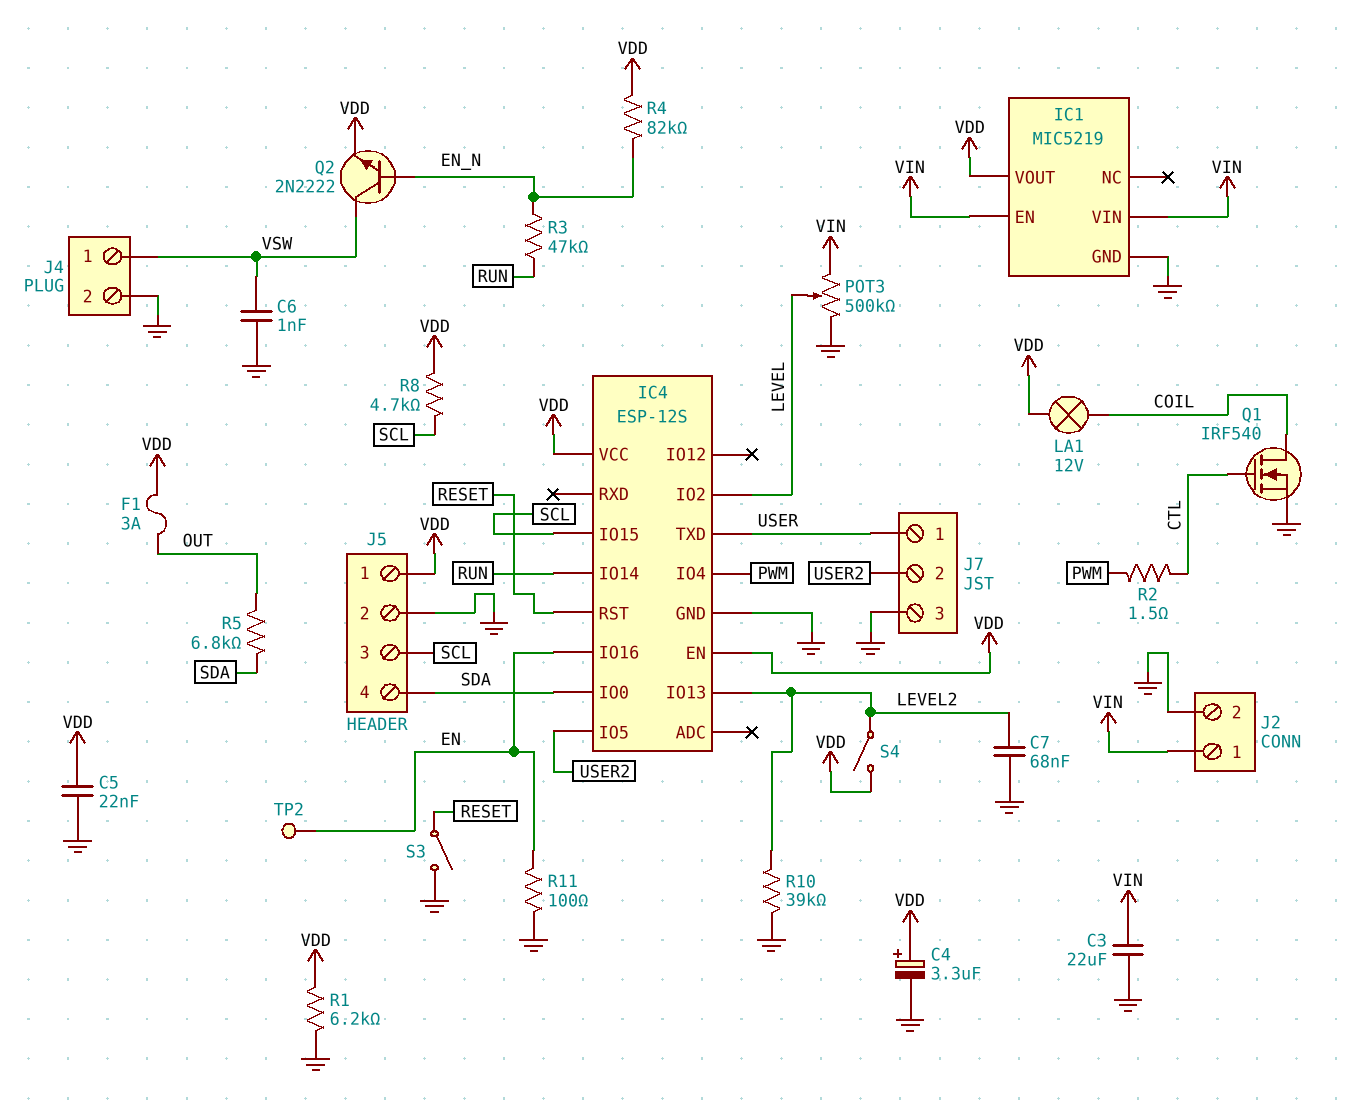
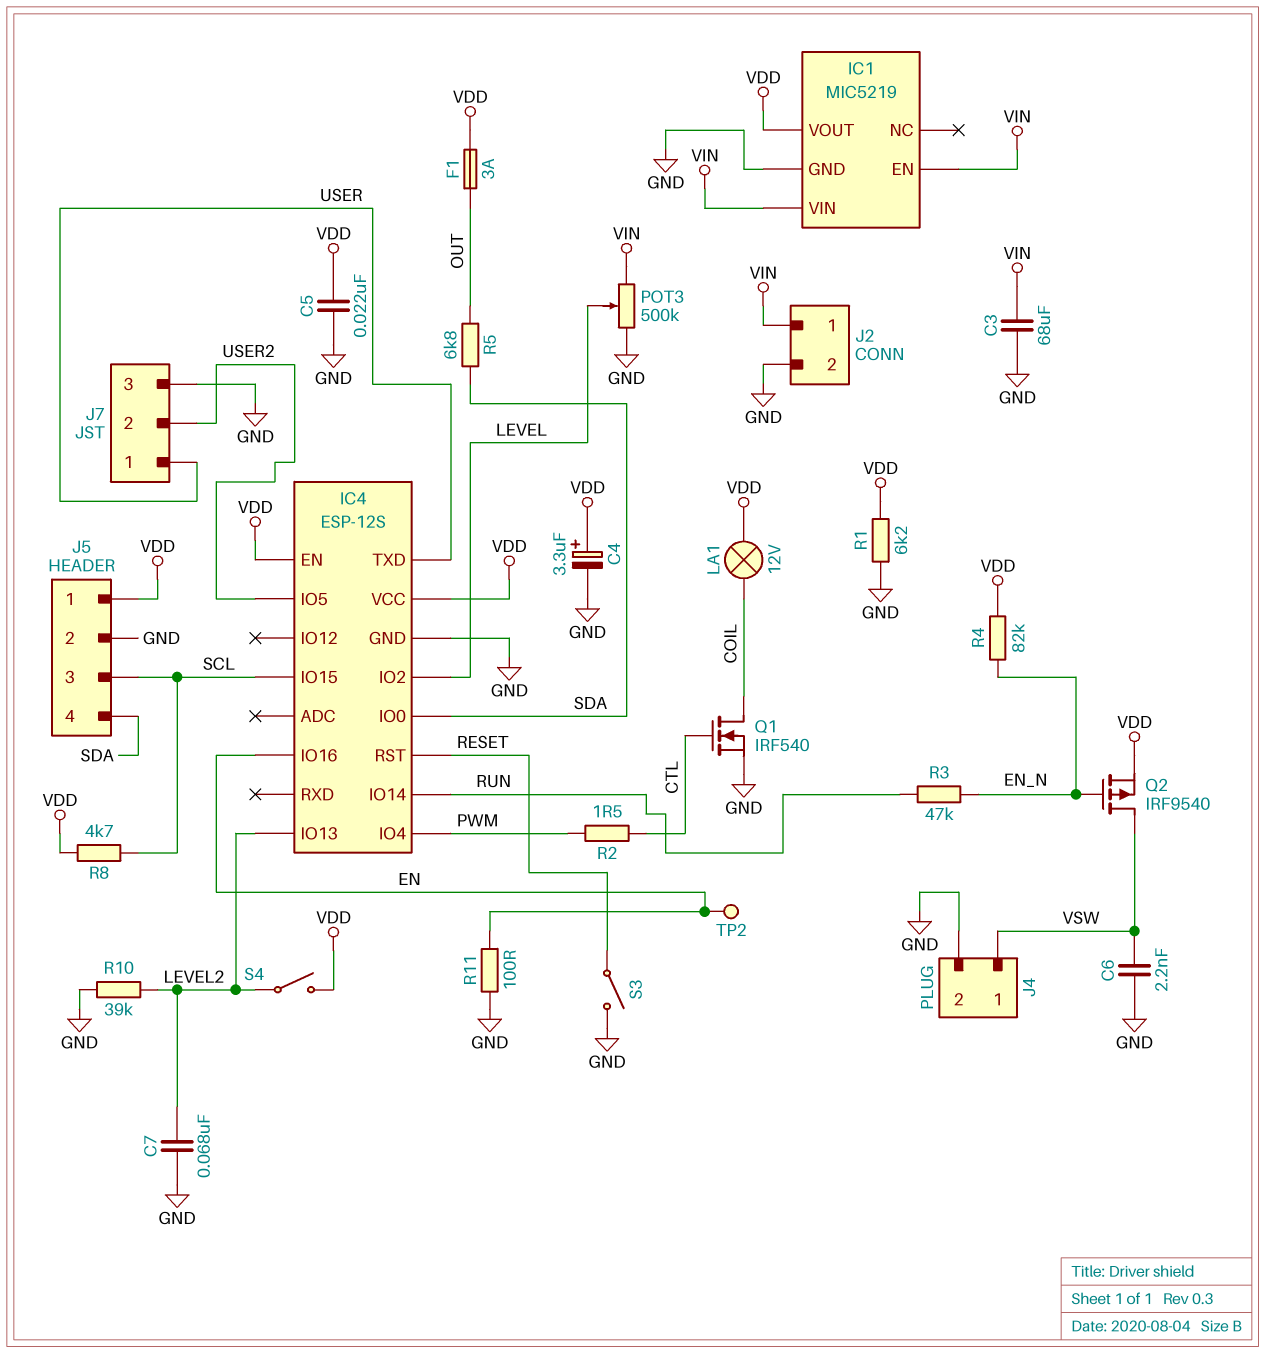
C3: 22uF (GND, VIN) -> 68uF (GND, VIN)
C6: 1nF (GND, VSW) -> 2.2nF (GND, VSW)
Q2: NPN 2N2222 (B EN_N, C VSW, E VDD) -> PMOS IRF9540 (G EN_N, D VSW, S VDD)

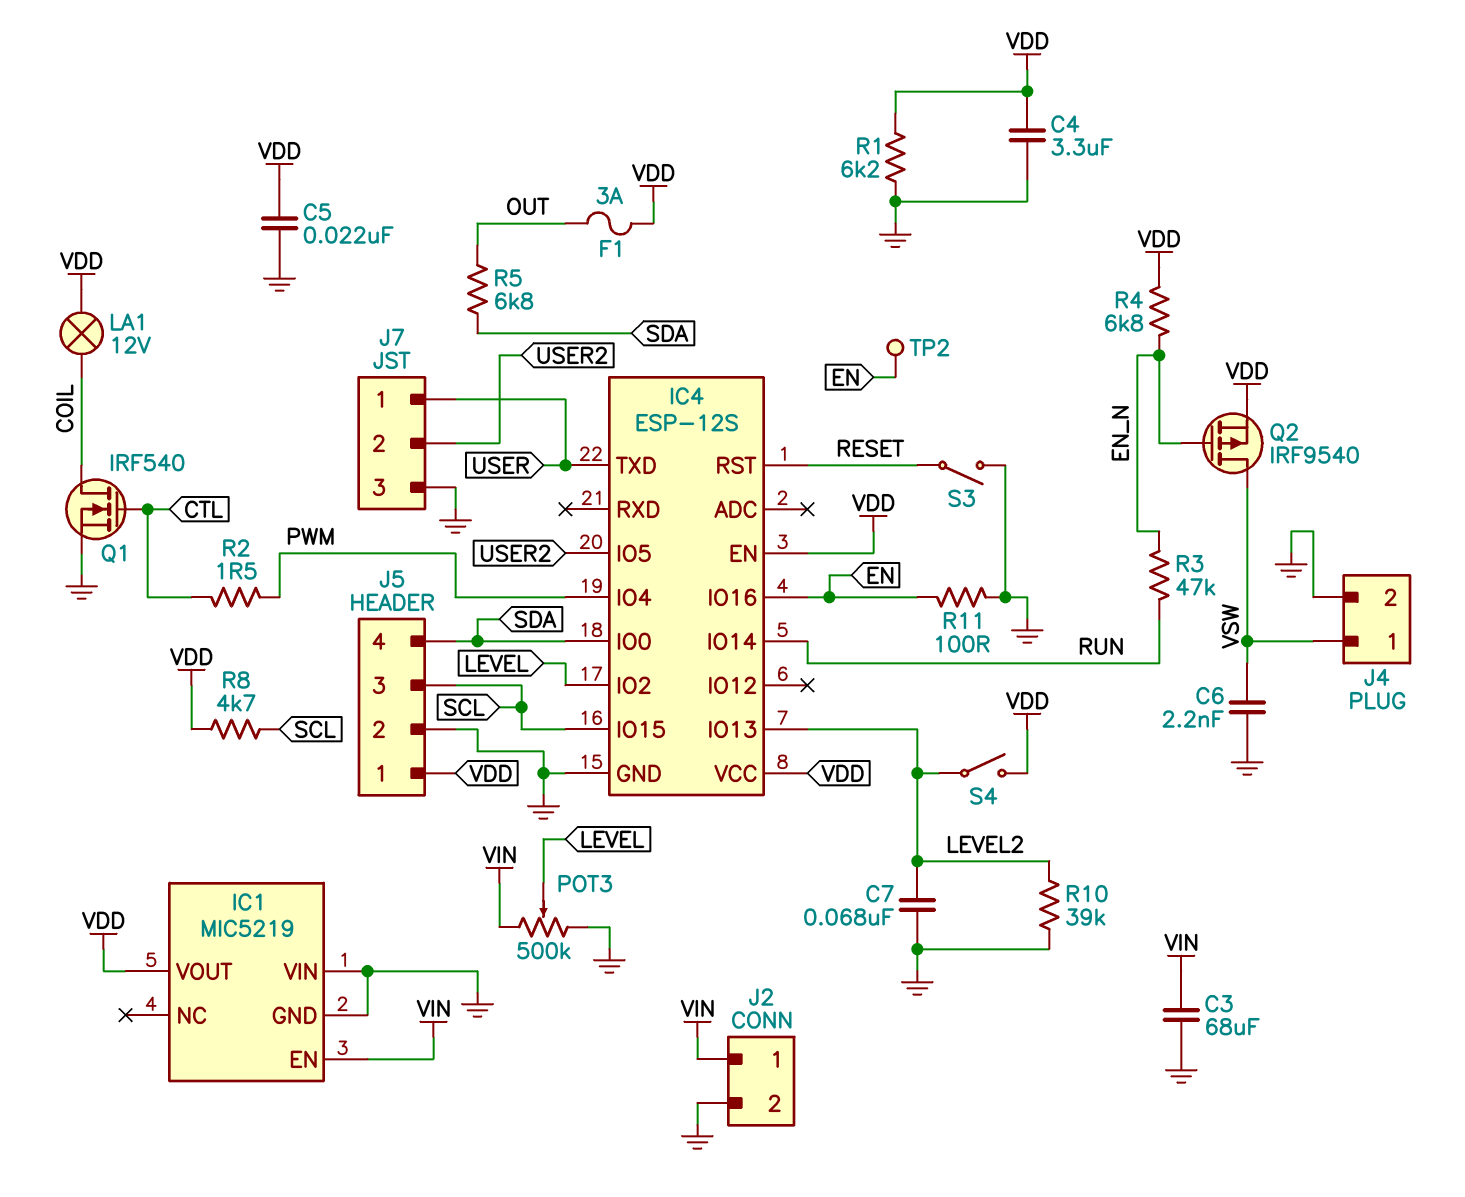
C4: 3.3uF (plus VDD, minus GND) -> 3.3uF (GND, VDD)
IC1 pin VIN: VIN -> GND
R4: 82k (EN_N, VDD) -> 6.8k (EN_N, VDD)

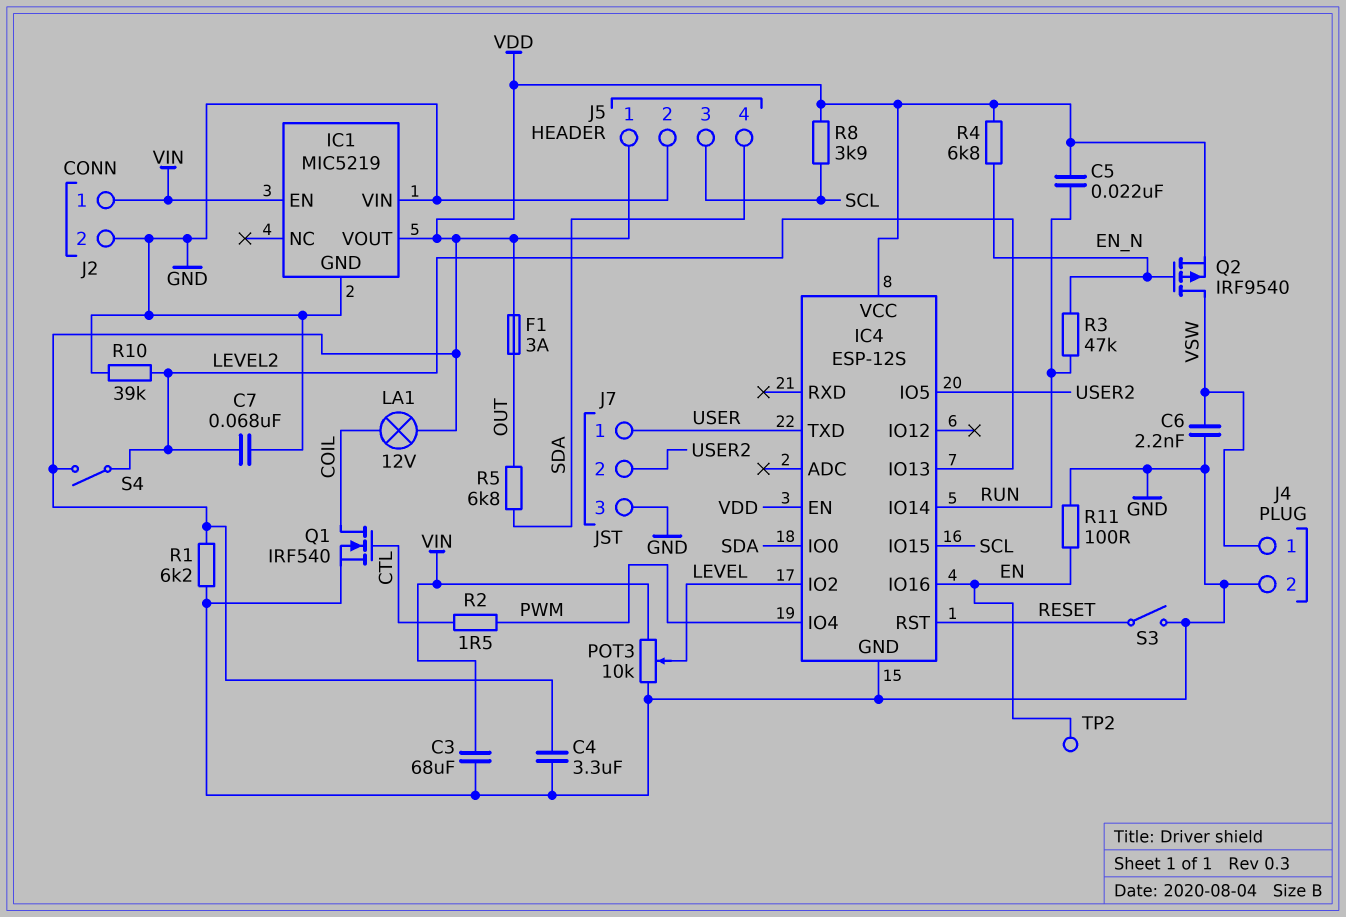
C5: 22nF (GND, VDD) -> 22nF (RUN, VDD)
POT3: 500k (GND, VIN, wiper LEVEL) -> 10k (GND, VIN, wiper LEVEL)
R8: 4.7k (SCL, VDD) -> 3.9k (SCL, VDD)

